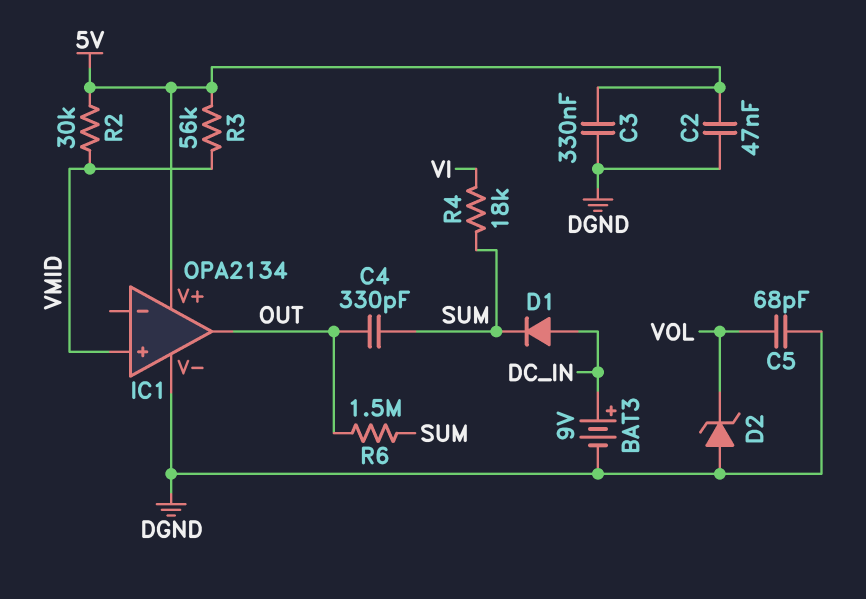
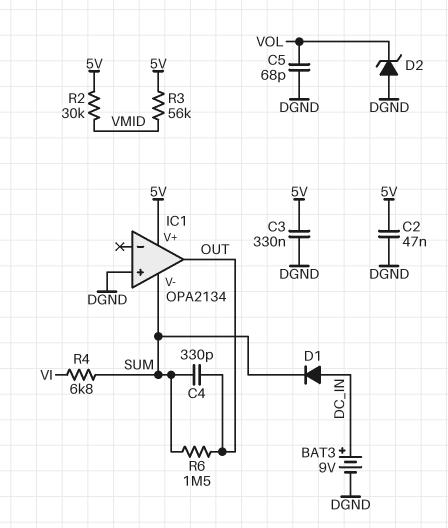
IC1 pin V-: DGND -> SUM
IC1 pin in+: VMID -> DGND
R4: 18k (SUM, VI) -> 6.8k (SUM, VI)

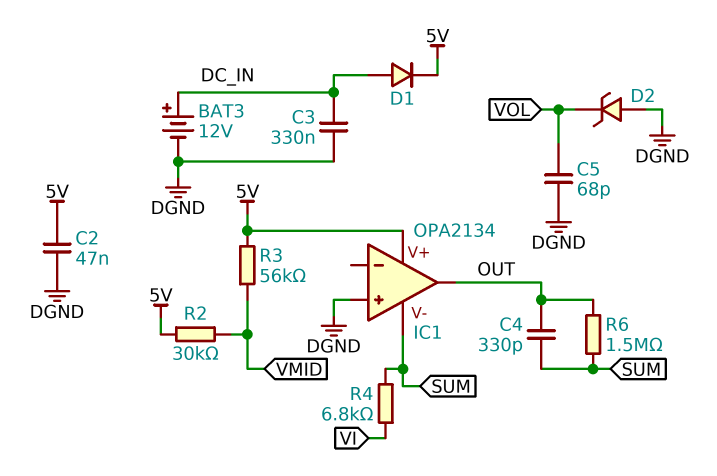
BAT3: 9V (plus DC_IN, minus DGND) -> 12V (plus DC_IN, minus DGND)
C3: 330nF (5V, DGND) -> 330nF (DC_IN, DGND)
D1: diode (A DC_IN, K SUM) -> diode (A DC_IN, K 5V)

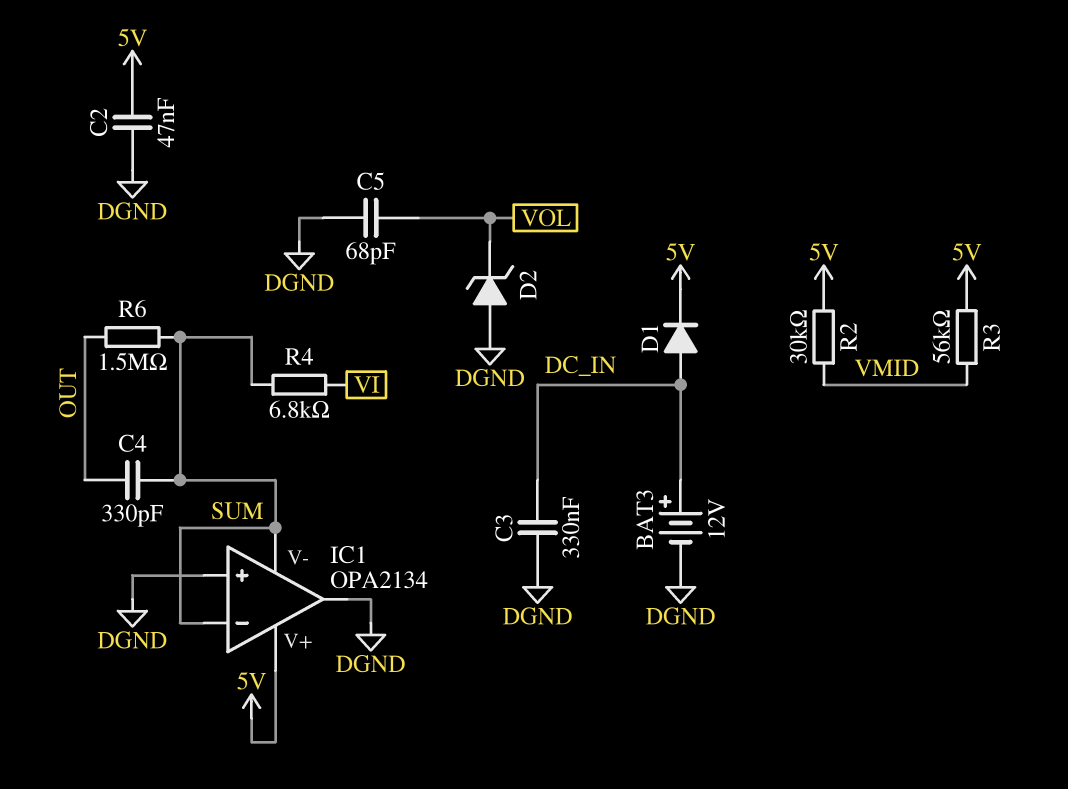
IC1 pin in-: none -> SUM
IC1 pin out: OUT -> DGND

